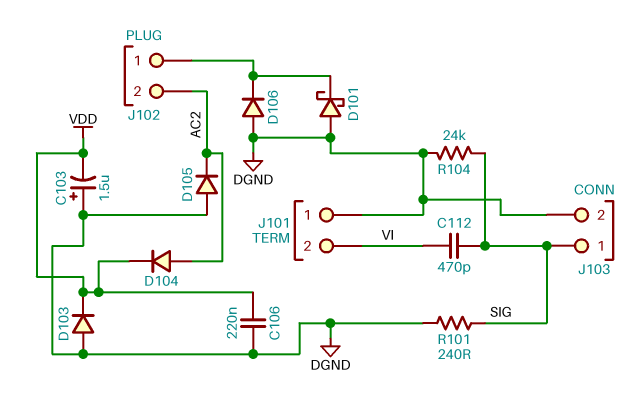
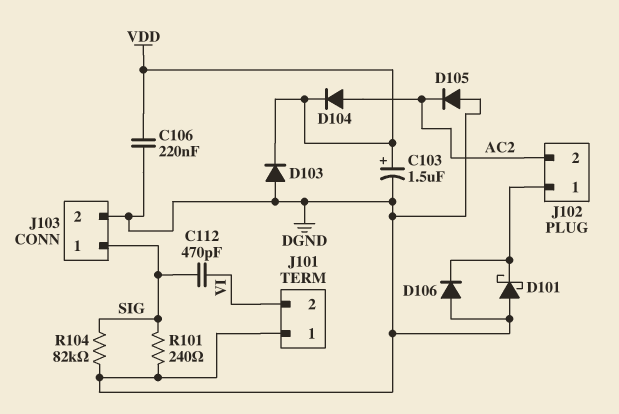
C103: 1.5uF (plus DGND, minus VDD) -> 1.5uF (plus VDD, minus DGND)
R104: 24k (DGND, SIG) -> 82k (DGND, SIG)

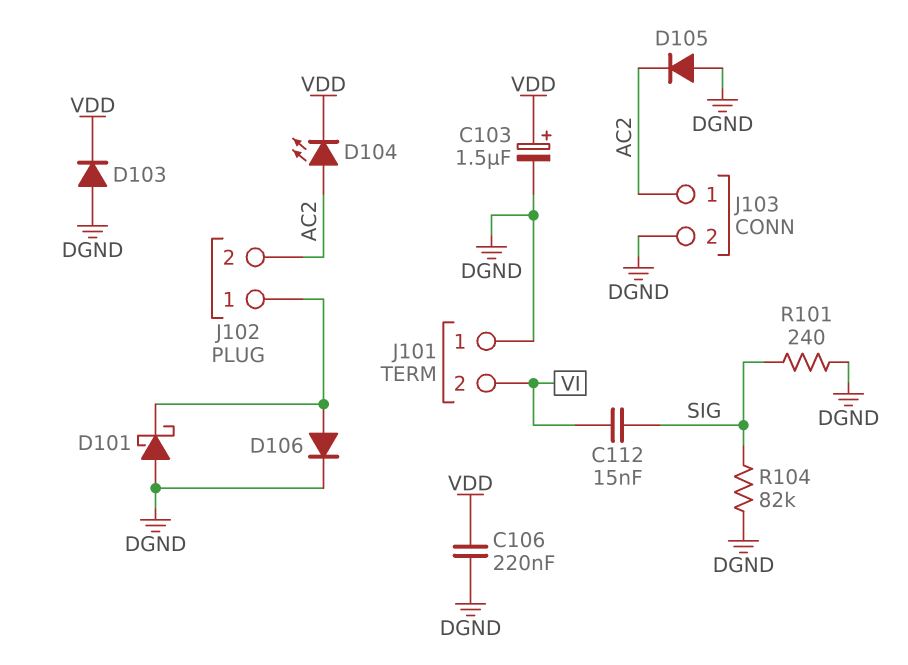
C112: 470pF (SIG, VI) -> 15nF (SIG, VI)
D104: diode (A AC2, K VDD) -> LED (A AC2, K VDD)
D106: diode (A DGND, K J102/1) -> diode (A J102/1, K DGND)
J103 pin 1: SIG -> AC2

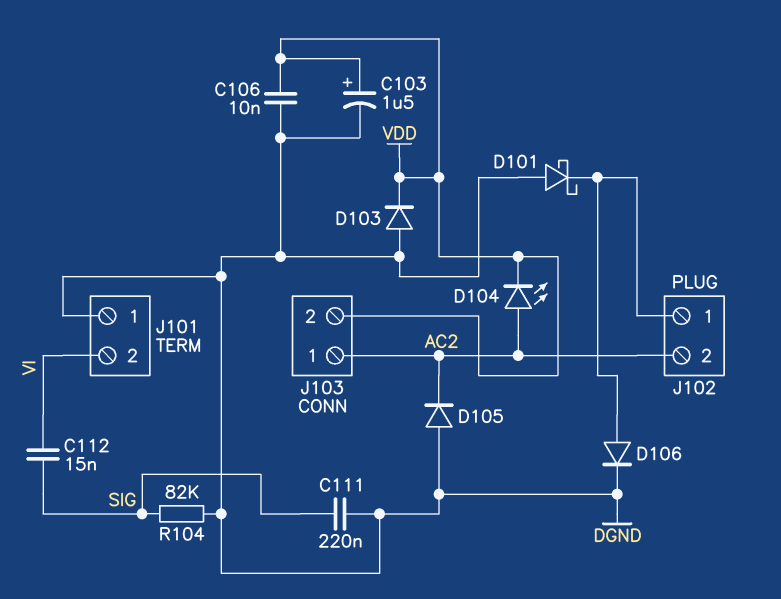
C106: 220nF (DGND, VDD) -> 10nF (DGND, VDD)
C111: none -> 220nF (DGND, SIG)
J103 pin 2: DGND -> VDD
R101: 240 (DGND, SIG) -> none

